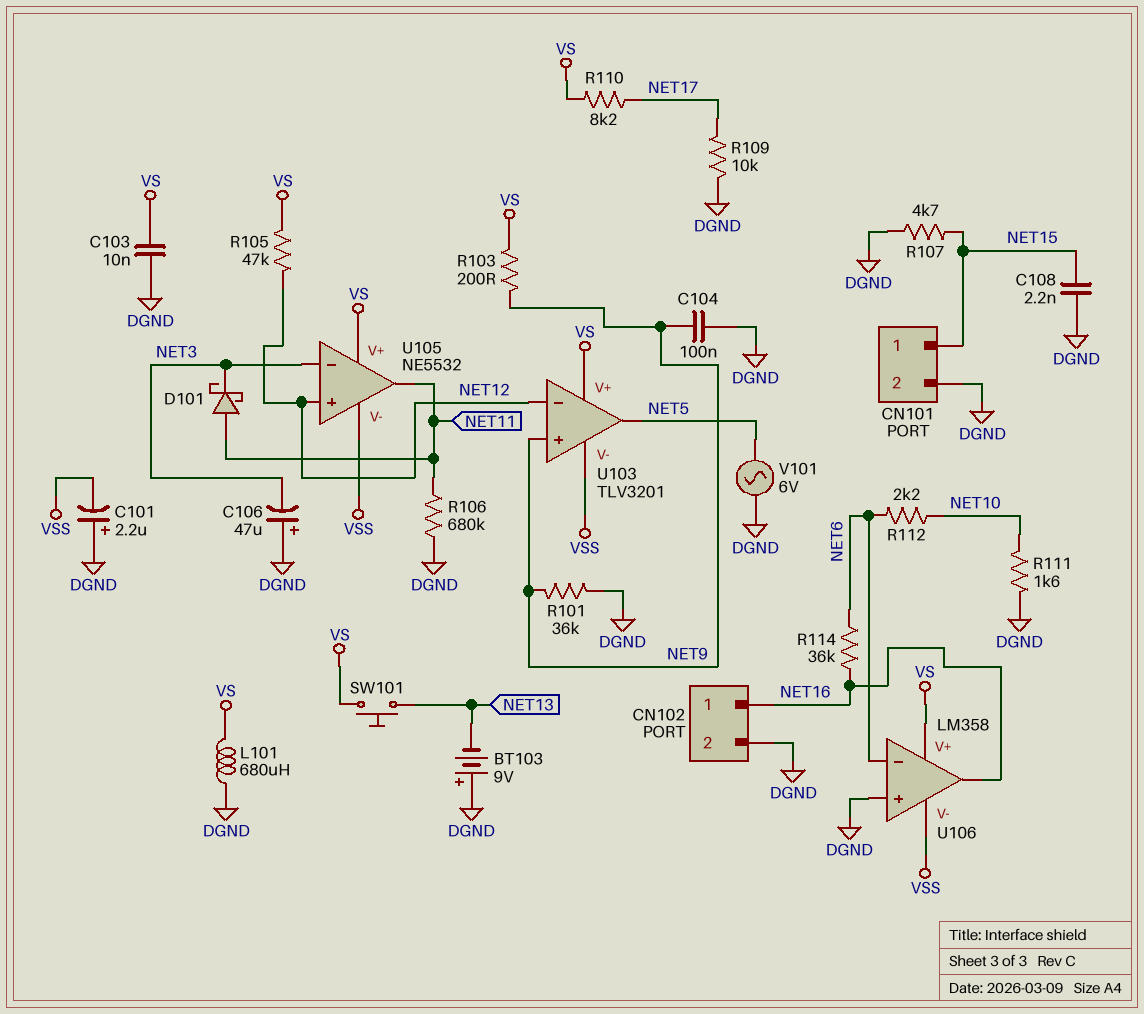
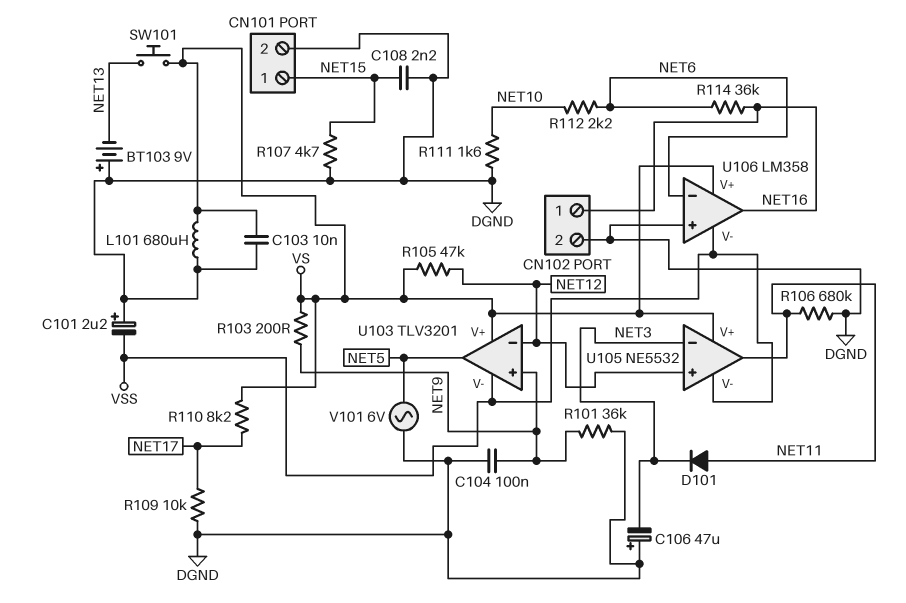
D101: schottky (A NET11, K NET3) -> diode (A NET11, K NET3)

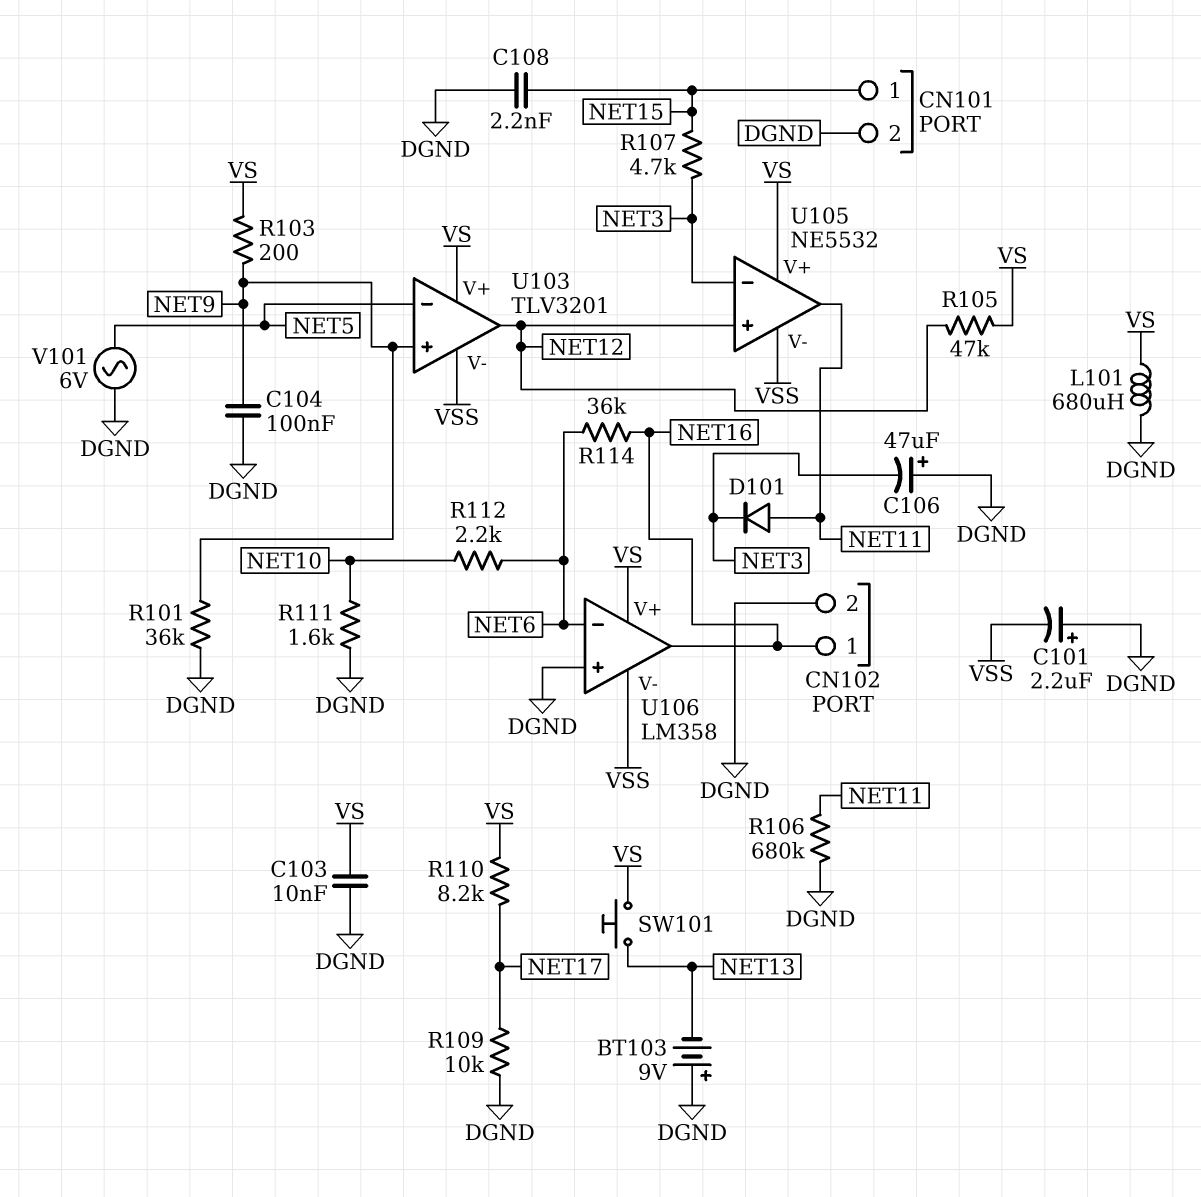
R107: 4.7k (DGND, NET15) -> 4.7k (NET3, NET15)
U103 pin in-: NET12 -> NET5
U103 pin out: NET5 -> NET12

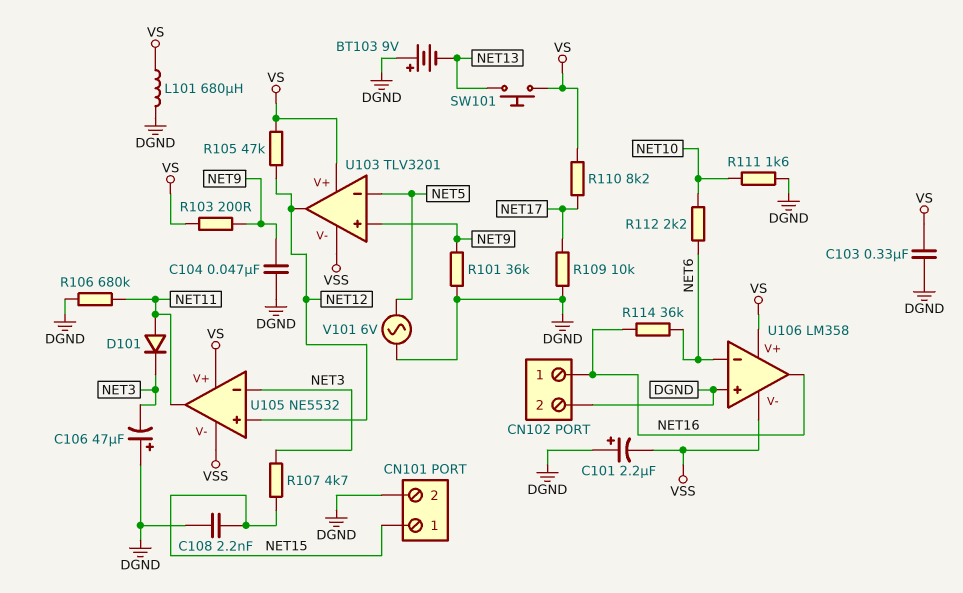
C103: 10nF (DGND, VS) -> 330nF (DGND, VS)
C104: 100nF (DGND, NET9) -> 47nF (DGND, NET9)

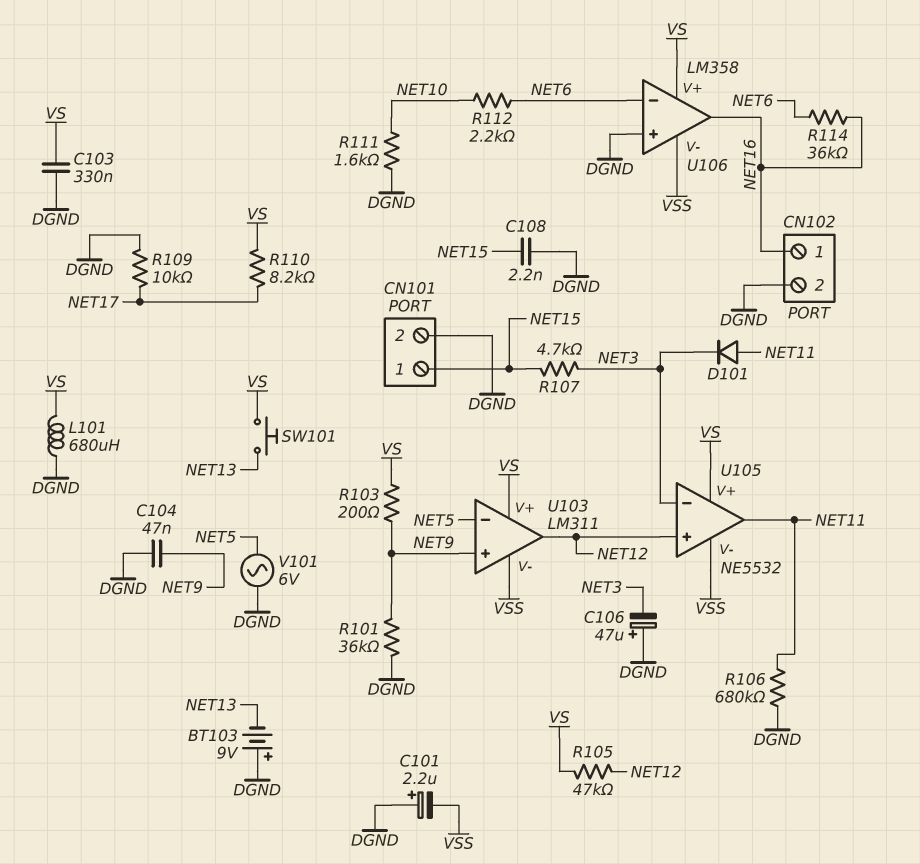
U103: TLV3201 -> LM311

